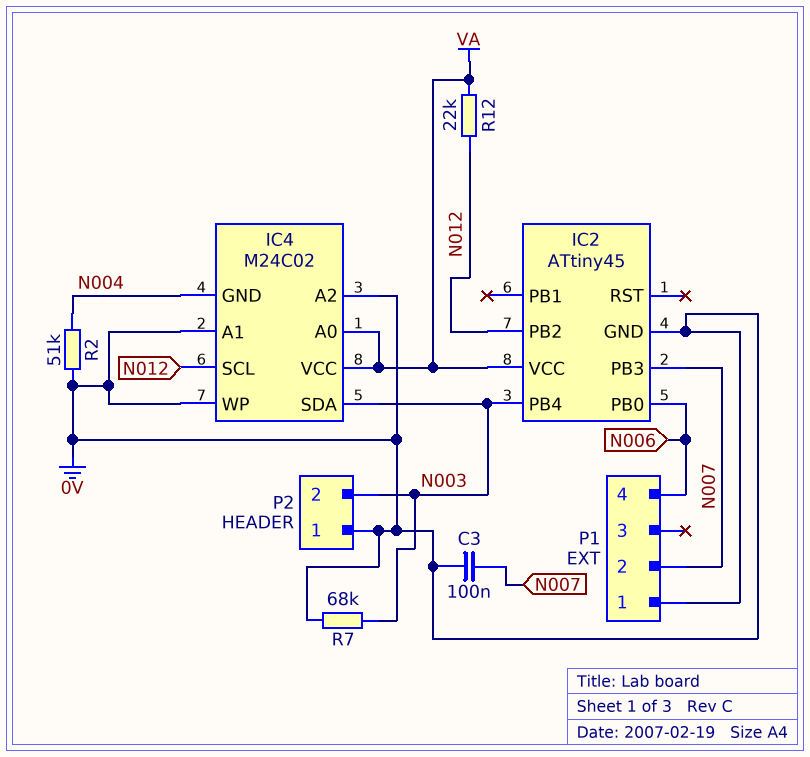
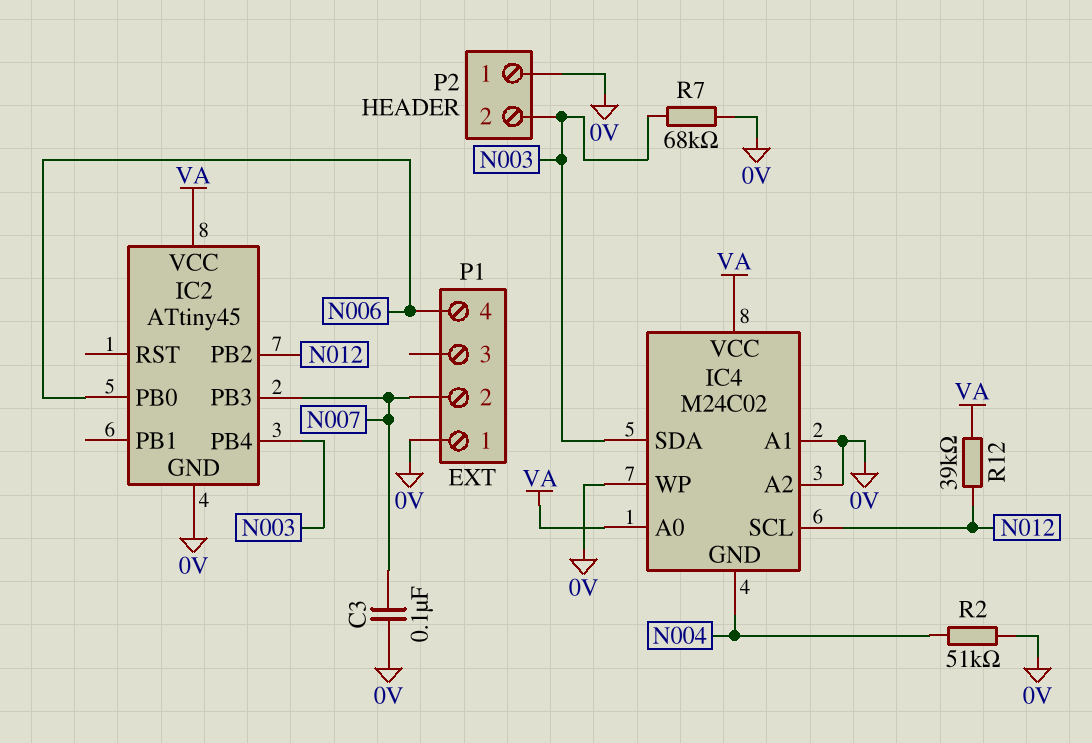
R12: 22k (N012, VA) -> 39k (N012, VA)

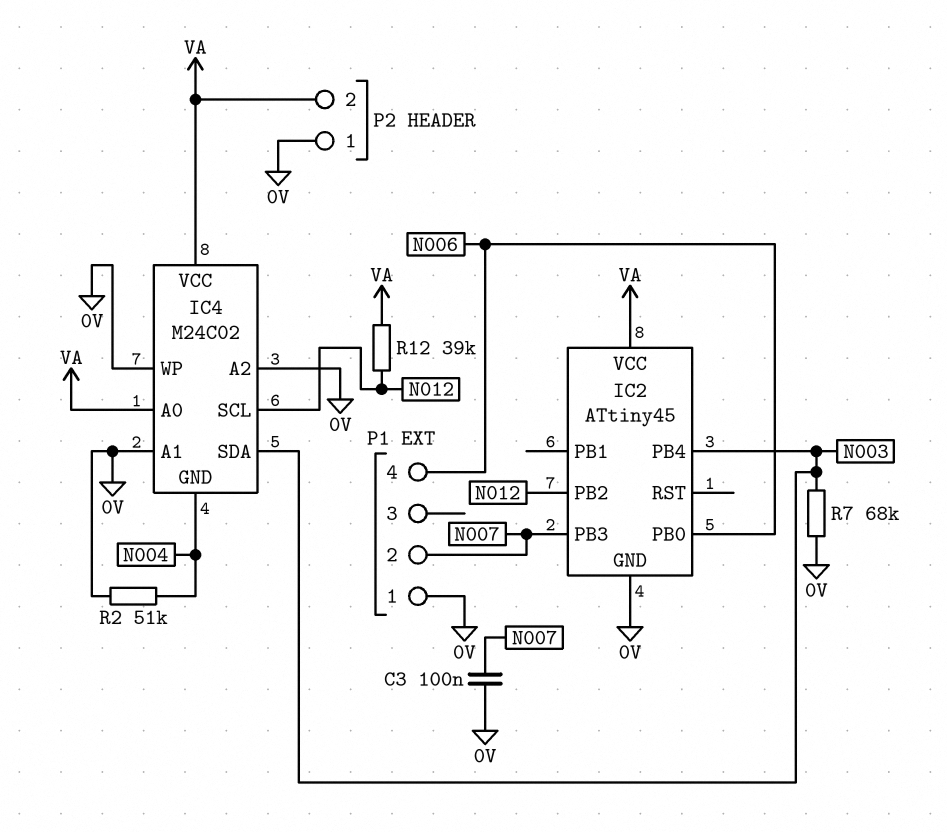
P2 pin 2: N003 -> VA

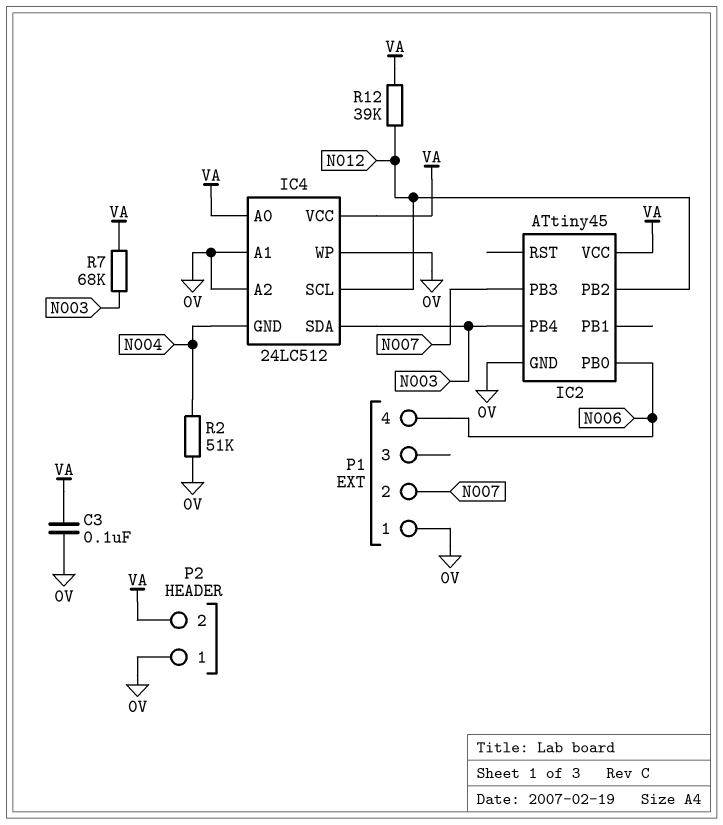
C3: 100nF (0V, N007) -> 100nF (0V, VA)
IC4: M24C02 -> 24LC512
R7: 68k (0V, N003) -> 68k (N003, VA)

